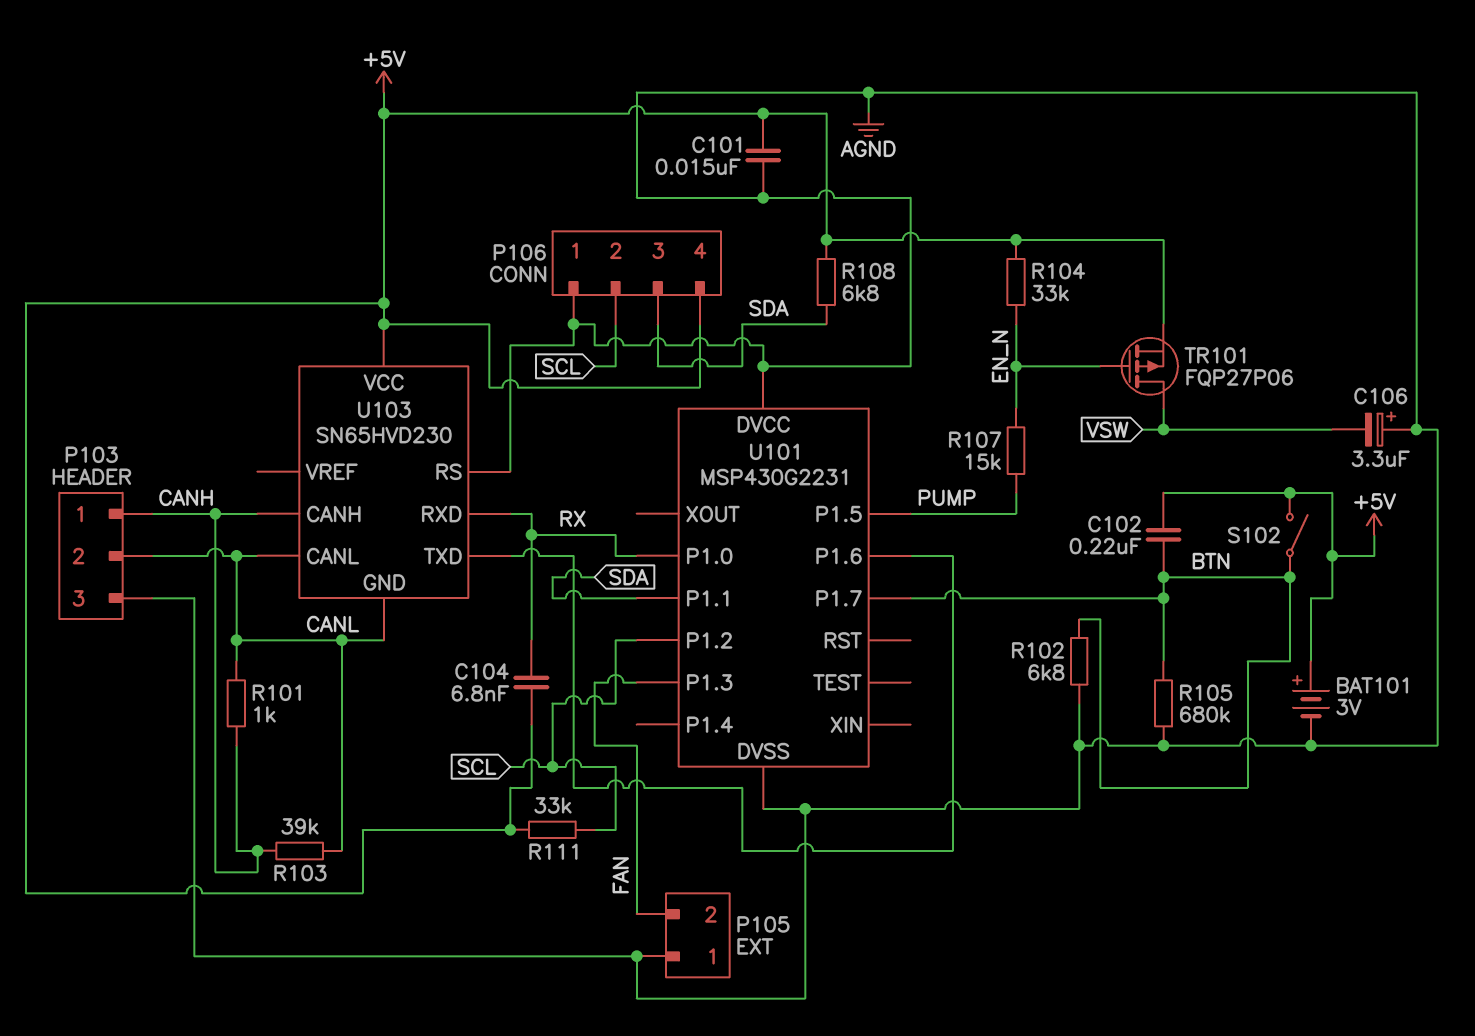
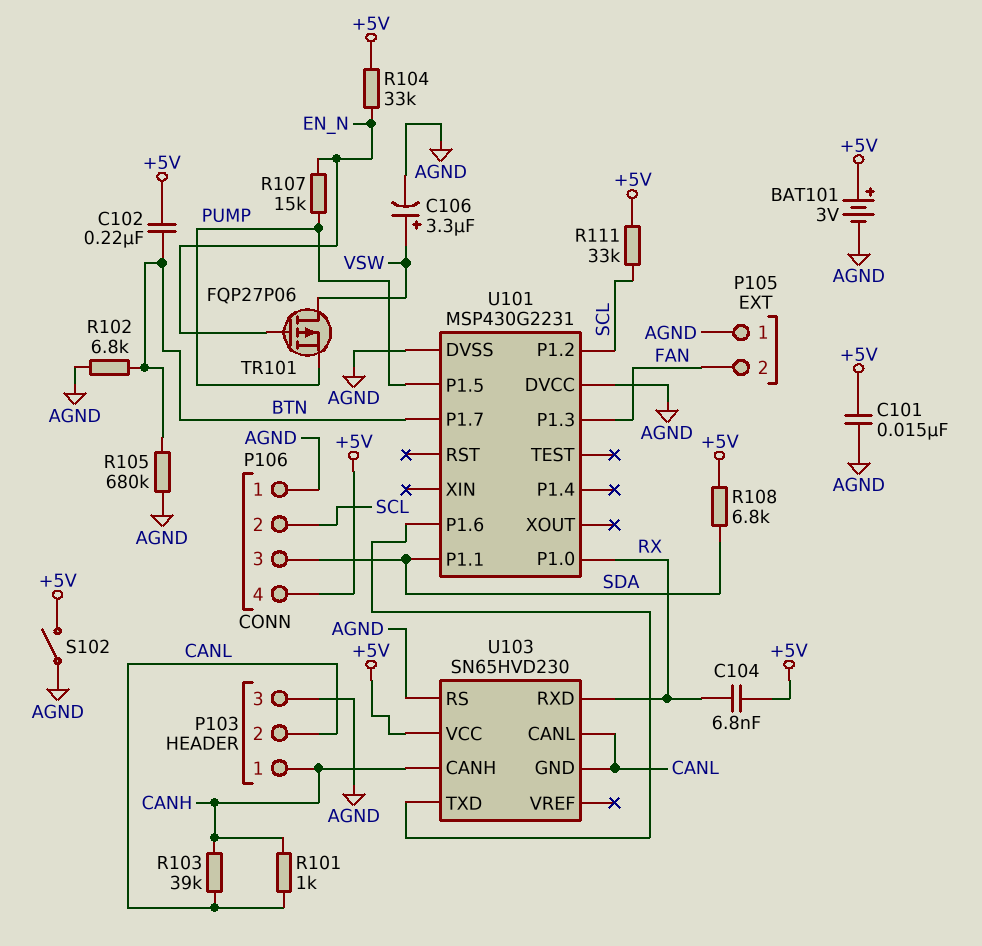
C106: 3.3uF (plus AGND, minus VSW) -> 3.3uF (plus VSW, minus AGND)
S102: switch (+5V, BTN) -> switch (+5V, AGND)
TR101: PMOS FQP27P06 (G EN_N, D VSW, S +5V) -> PMOS FQP27P06 (G EN_N, D VSW, S PUMP)

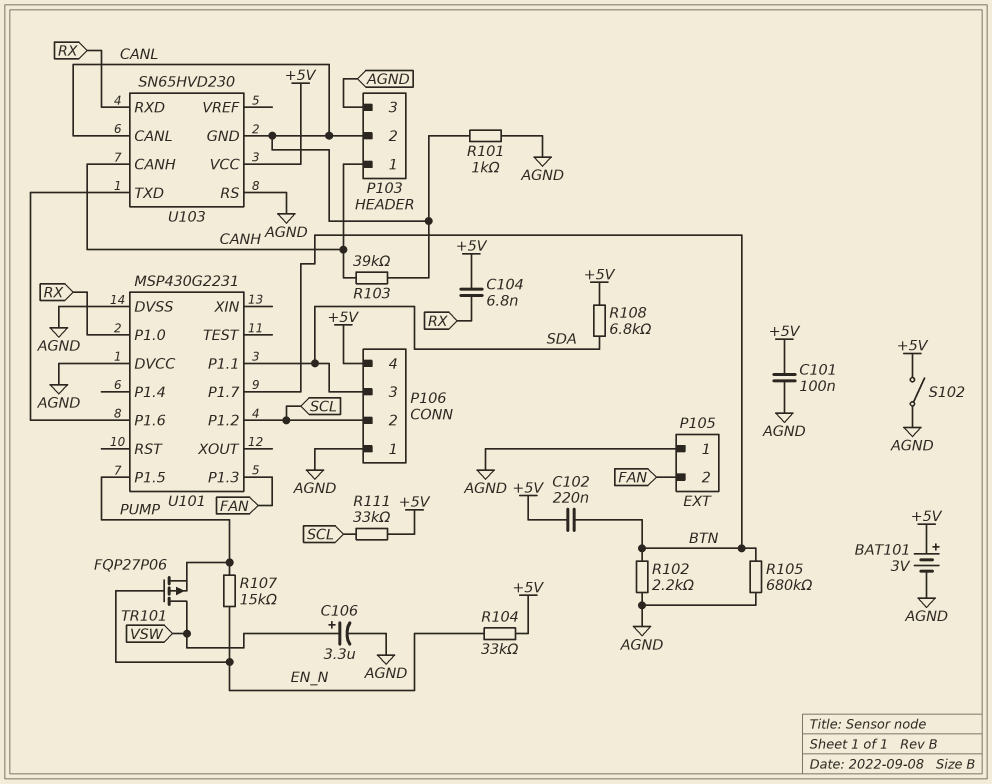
C101: 15nF (+5V, AGND) -> 100nF (+5V, AGND)
R101: 1k (CANH, CANL) -> 1k (AGND, CANL)
R102: 6.8k (AGND, BTN) -> 2.2k (AGND, BTN)

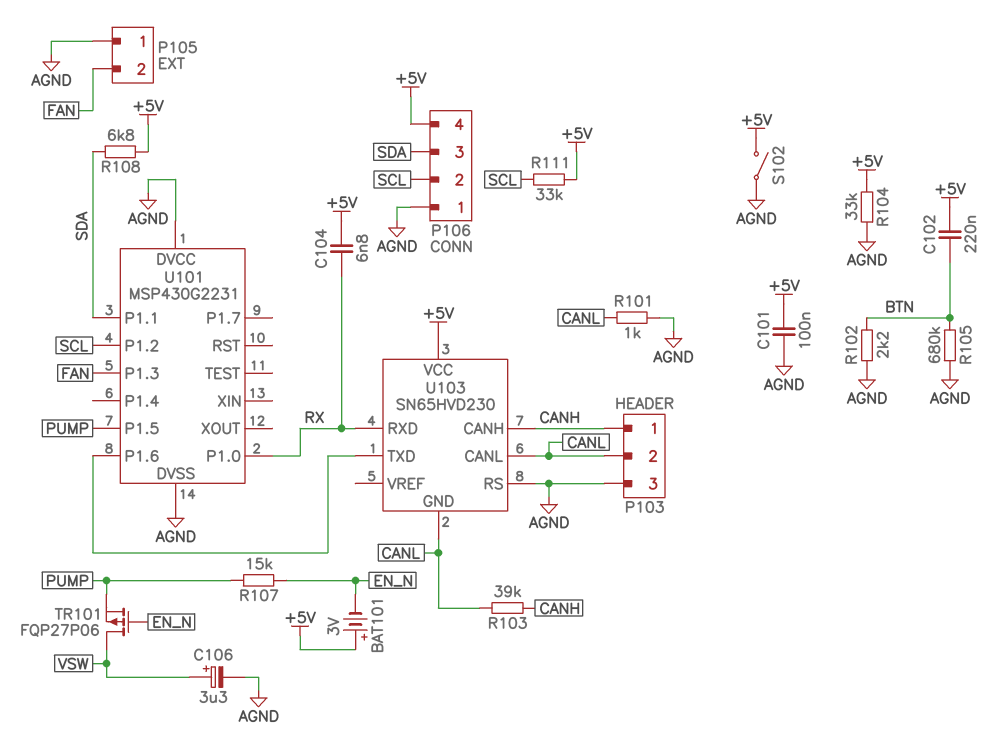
BAT101: 3V (plus +5V, minus AGND) -> 3V (plus +5V, minus EN_N)
R104: 33k (+5V, EN_N) -> 33k (+5V, AGND)
U101 pin P1.7: BTN -> none

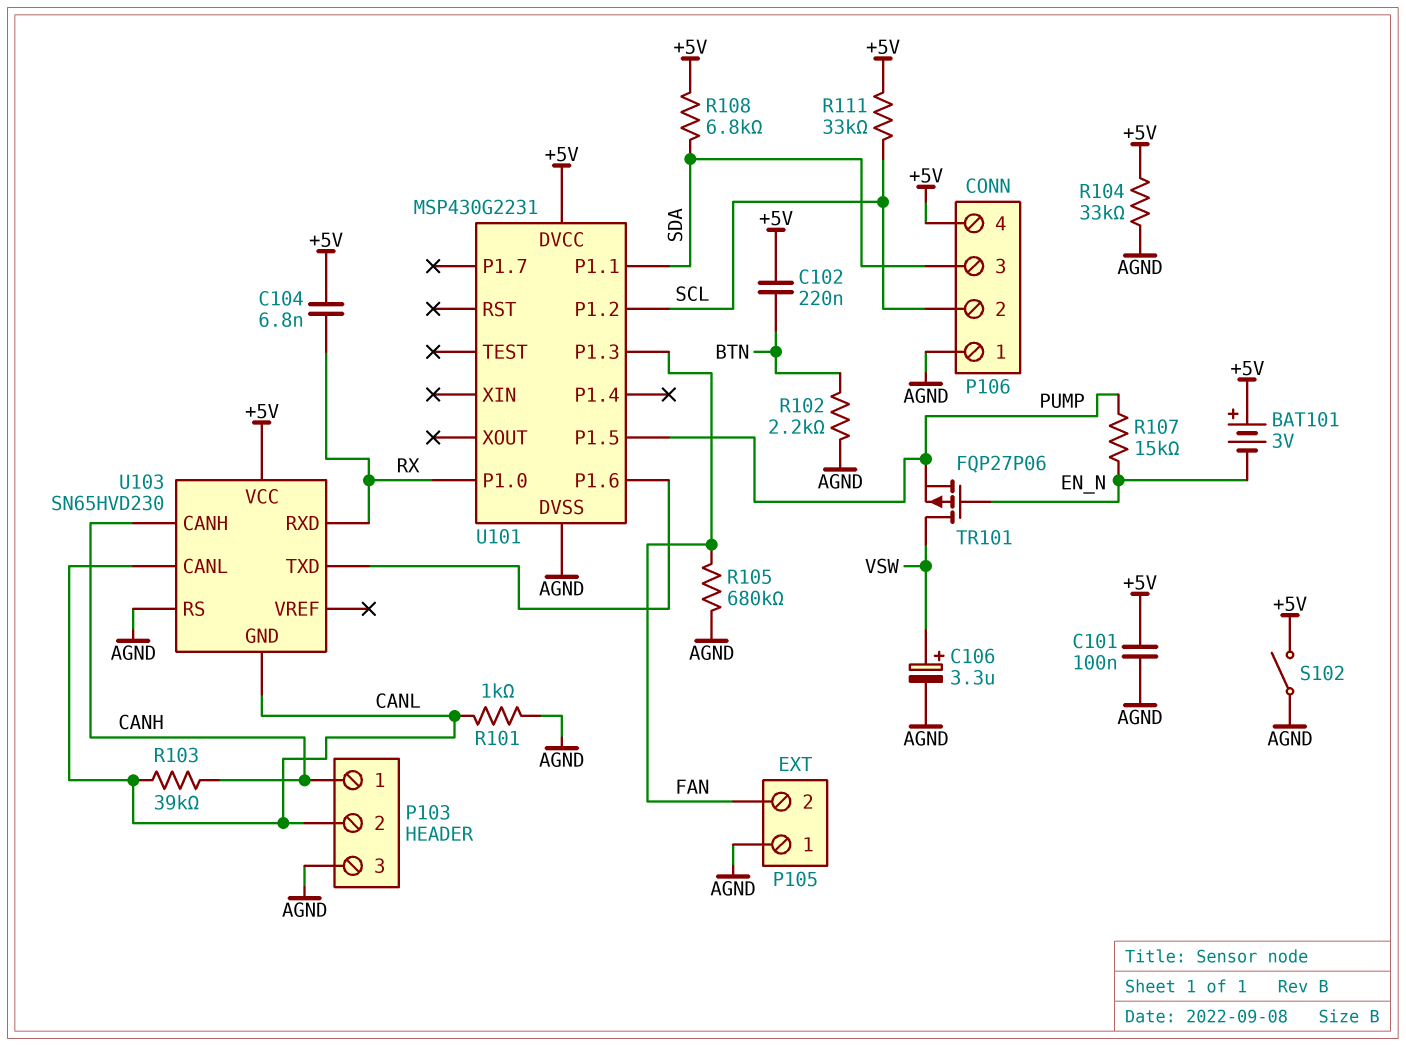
R105: 680k (AGND, BTN) -> 680k (AGND, FAN)
U101 pin DVCC: AGND -> +5V

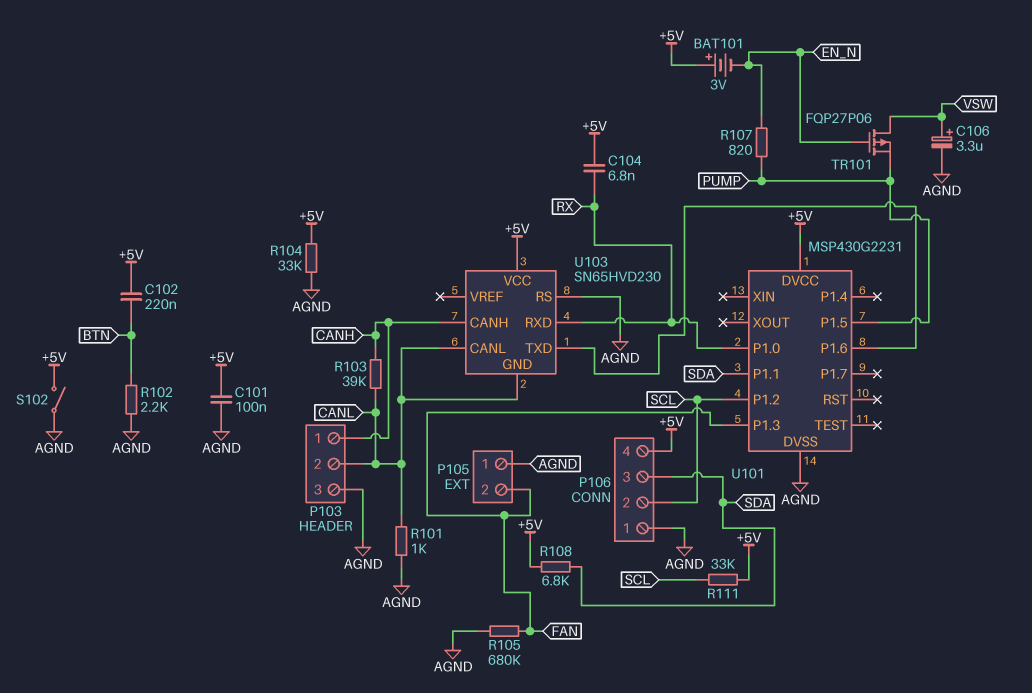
R107: 15k (EN_N, PUMP) -> 820 (EN_N, PUMP)

